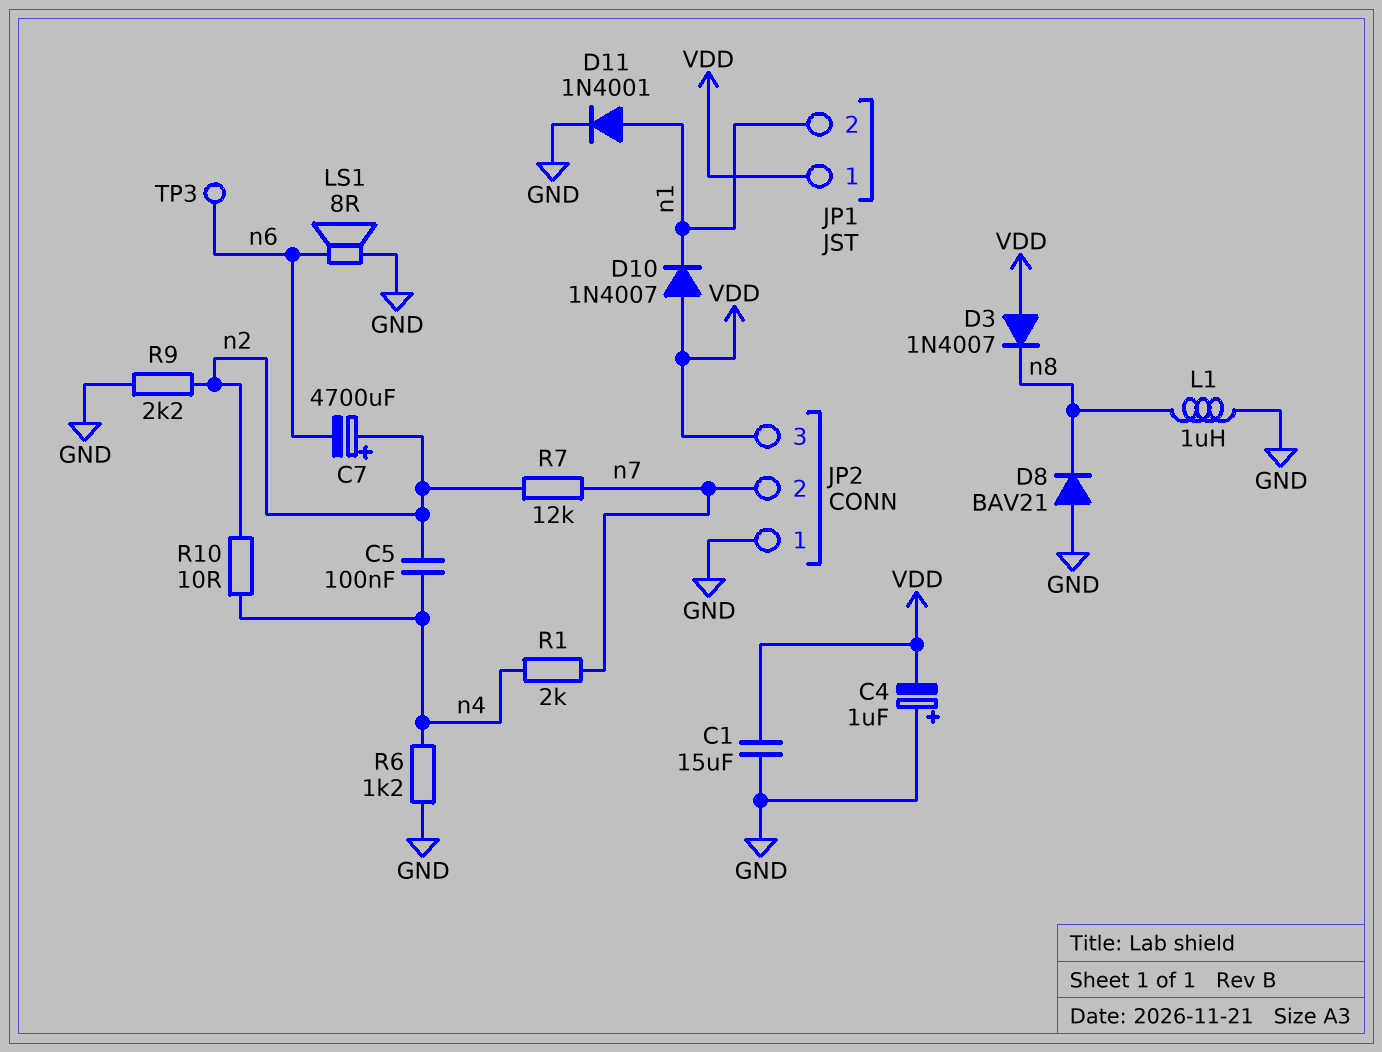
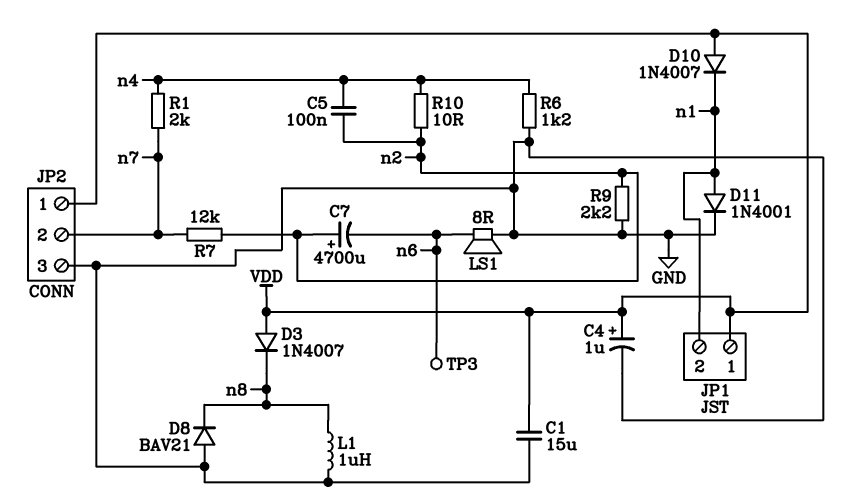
C4: 1uF (plus GND, minus VDD) -> 1uF (plus VDD, minus GND)
JP2 pin 1: GND -> VDD
JP2 pin 3: VDD -> GND

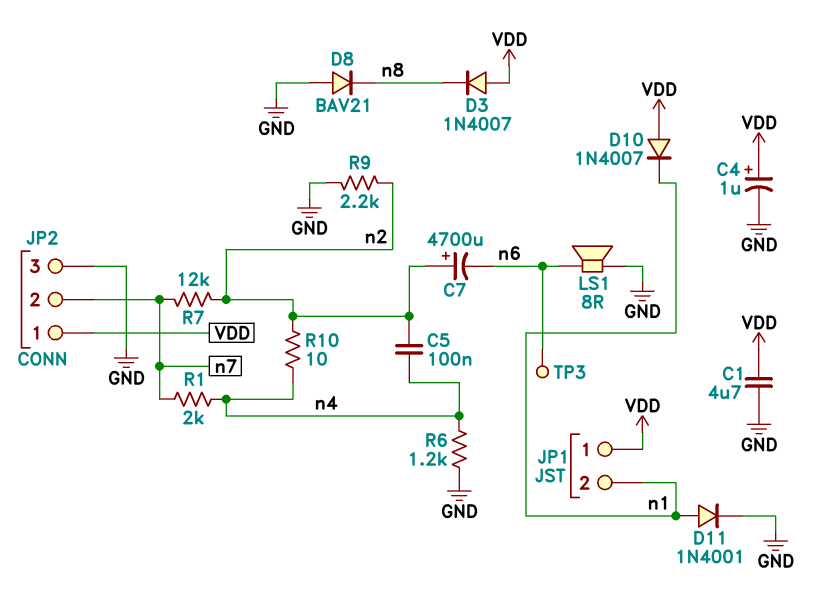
C1: 15uF (GND, VDD) -> 4.7uF (GND, VDD)
L1: 1uH (GND, n8) -> none

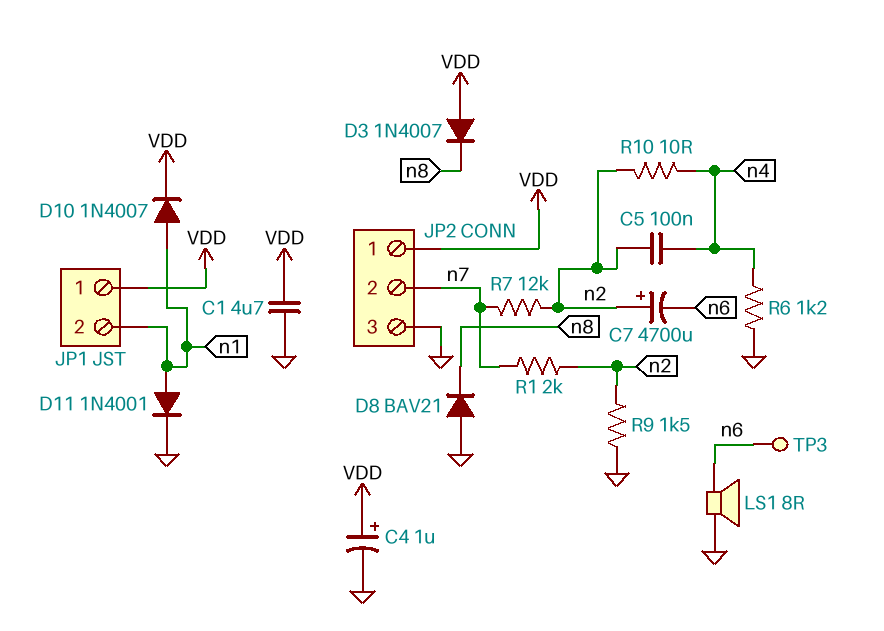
D10: diode 1N4007 (A VDD, K n1) -> diode 1N4007 (A n1, K VDD)
R1: 2k (n4, n7) -> 2k (n2, n7)
R9: 2.2k (GND, n2) -> 1.5k (GND, n2)

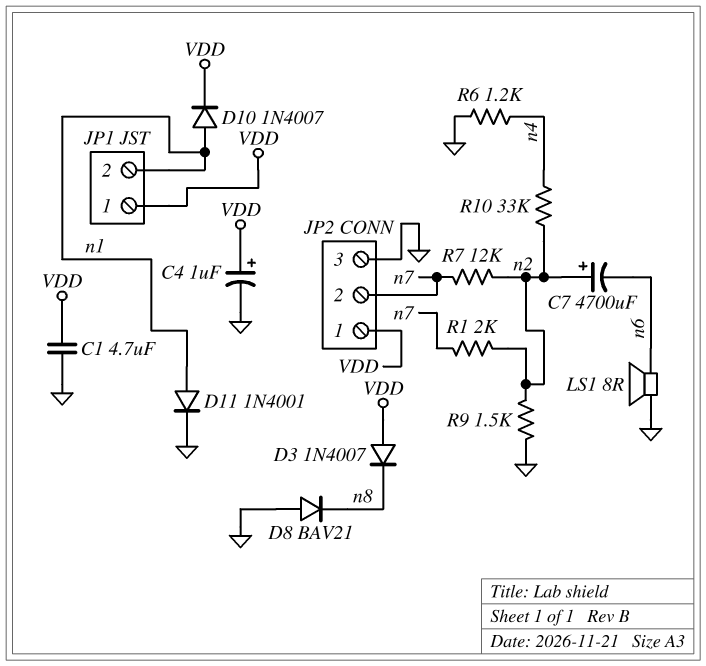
C5: 100nF (n2, n4) -> none
R10: 10 (n2, n4) -> 33k (n2, n4)
TP3: test point (n6) -> none

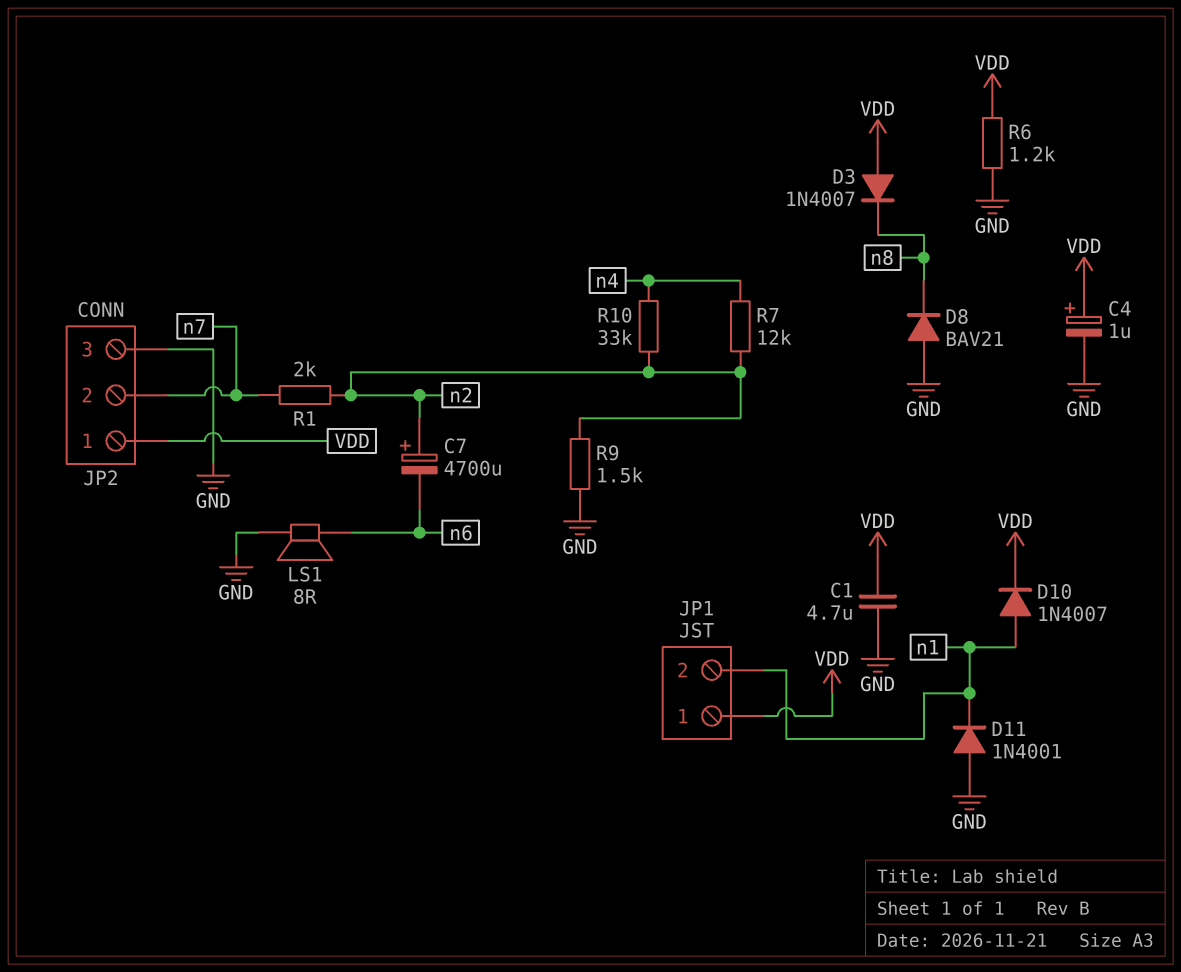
D11: diode 1N4001 (A n1, K GND) -> diode 1N4001 (A GND, K n1)
R6: 1.2k (GND, n4) -> 1.2k (GND, VDD)
R7: 12k (n2, n7) -> 12k (n2, n4)

